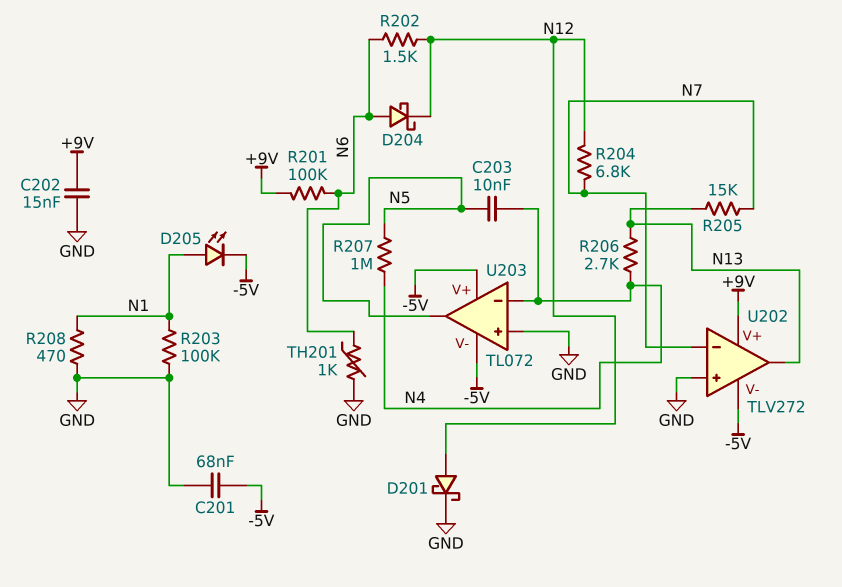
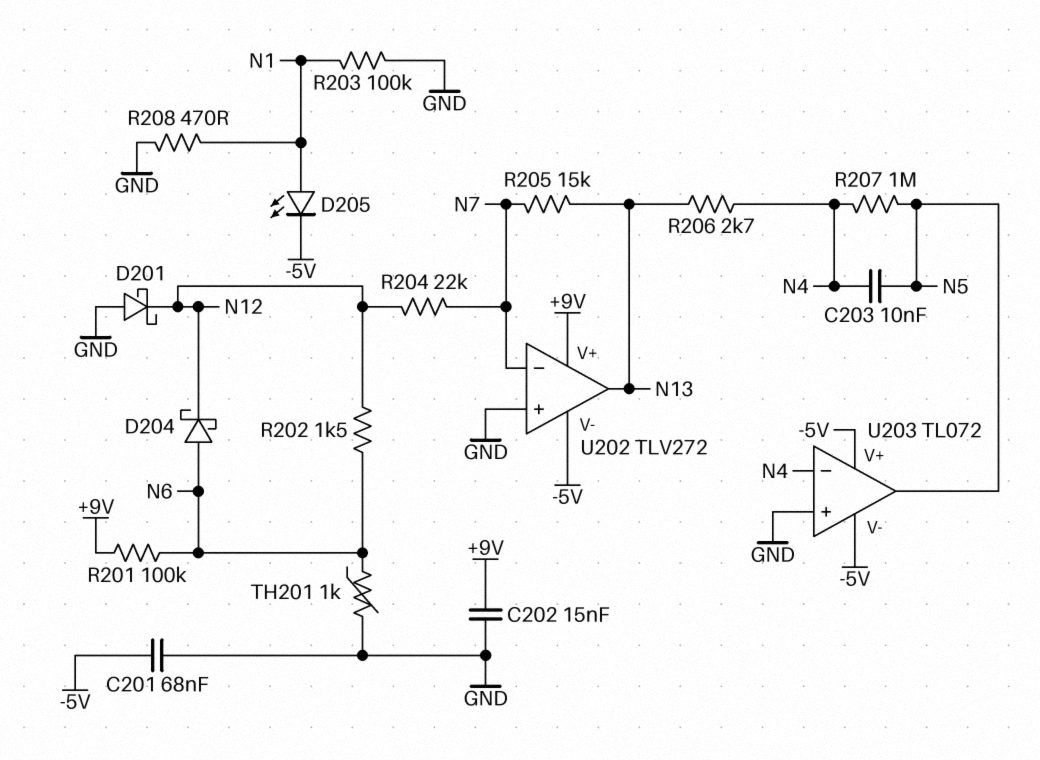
D201: schottky (A N12, K GND) -> schottky (A GND, K N12)
R204: 6.8k (N7, N12) -> 22k (N7, N12)

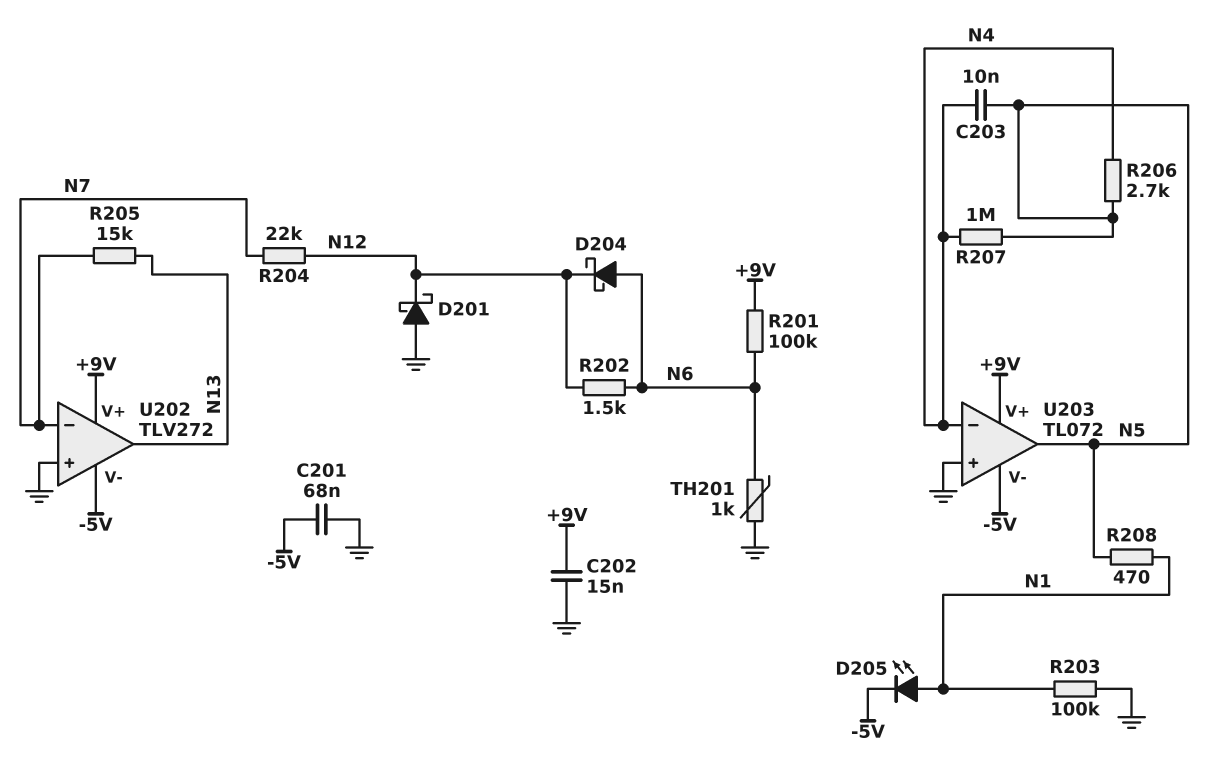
R206: 2.7k (N4, N13) -> 2.7k (N4, N5)
R208: 470 (GND, N1) -> 470 (N1, N5)
U203 pin V+: -5V -> +9V

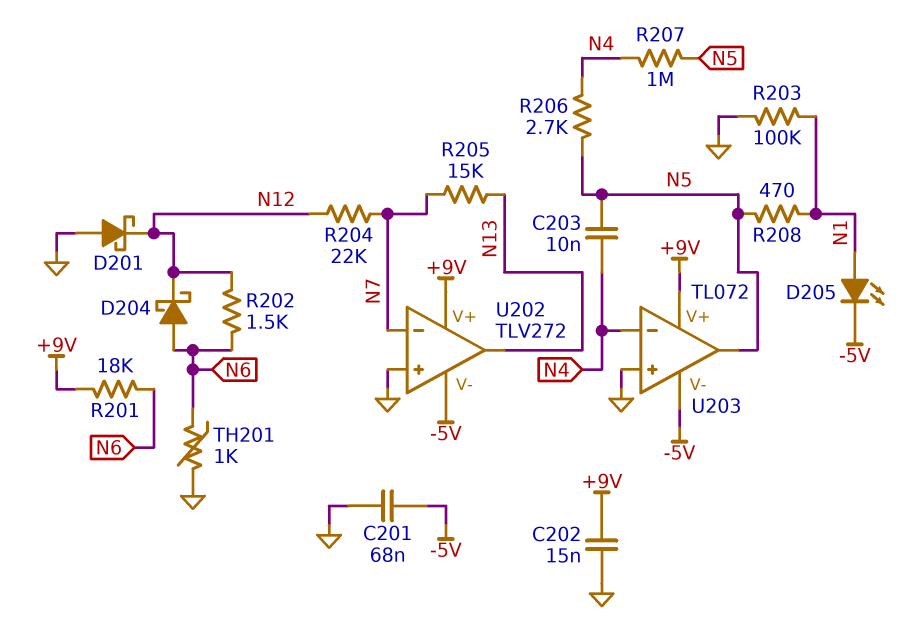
R201: 100k (+9V, N6) -> 18k (+9V, N6)

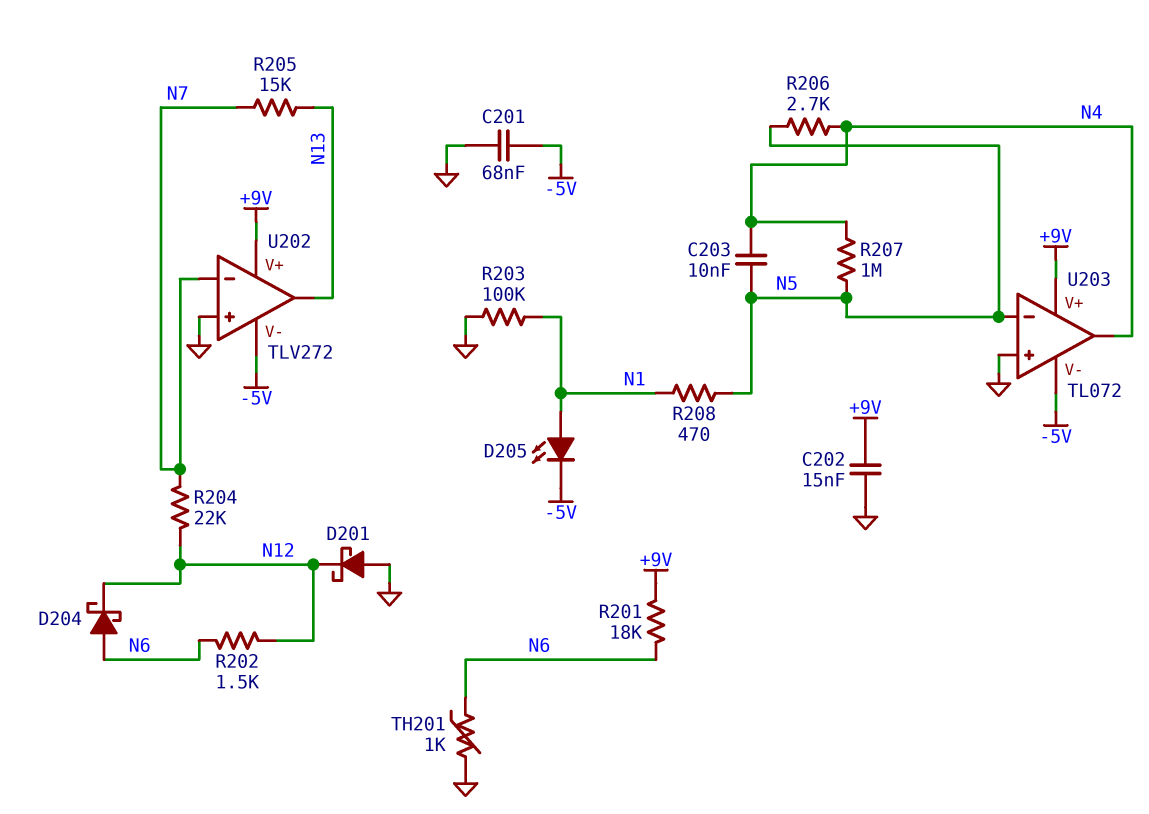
U203 pin in-: N4 -> N5
U203 pin out: N5 -> N4

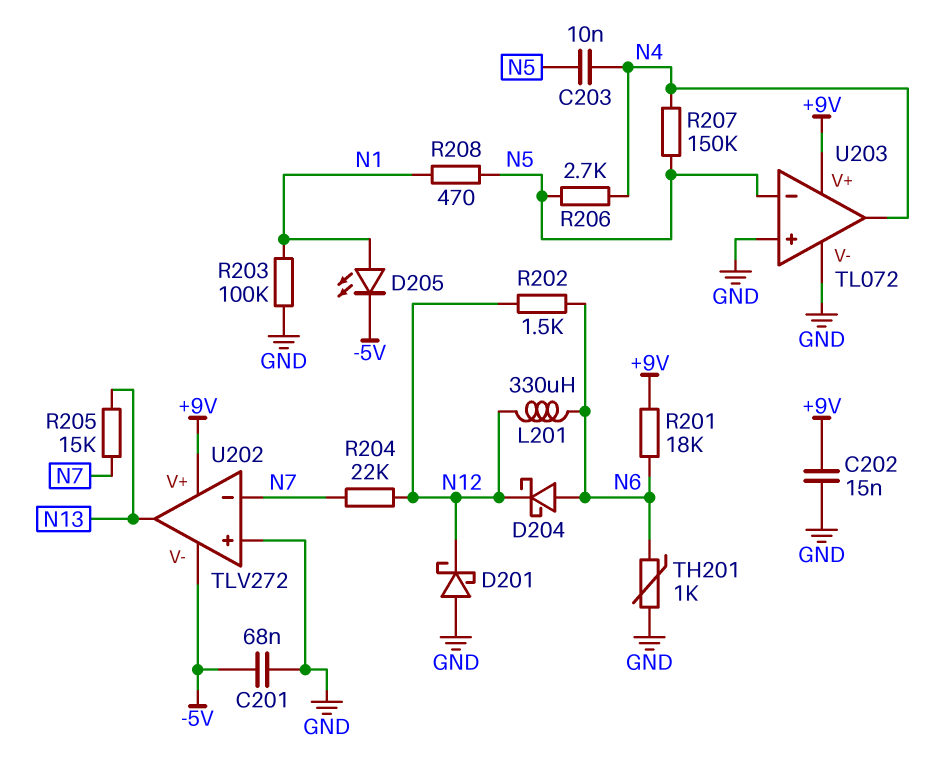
L201: none -> 330uH (N6, N12)
R207: 1M (N4, N5) -> 150k (N4, N5)
U203 pin V-: -5V -> GND

